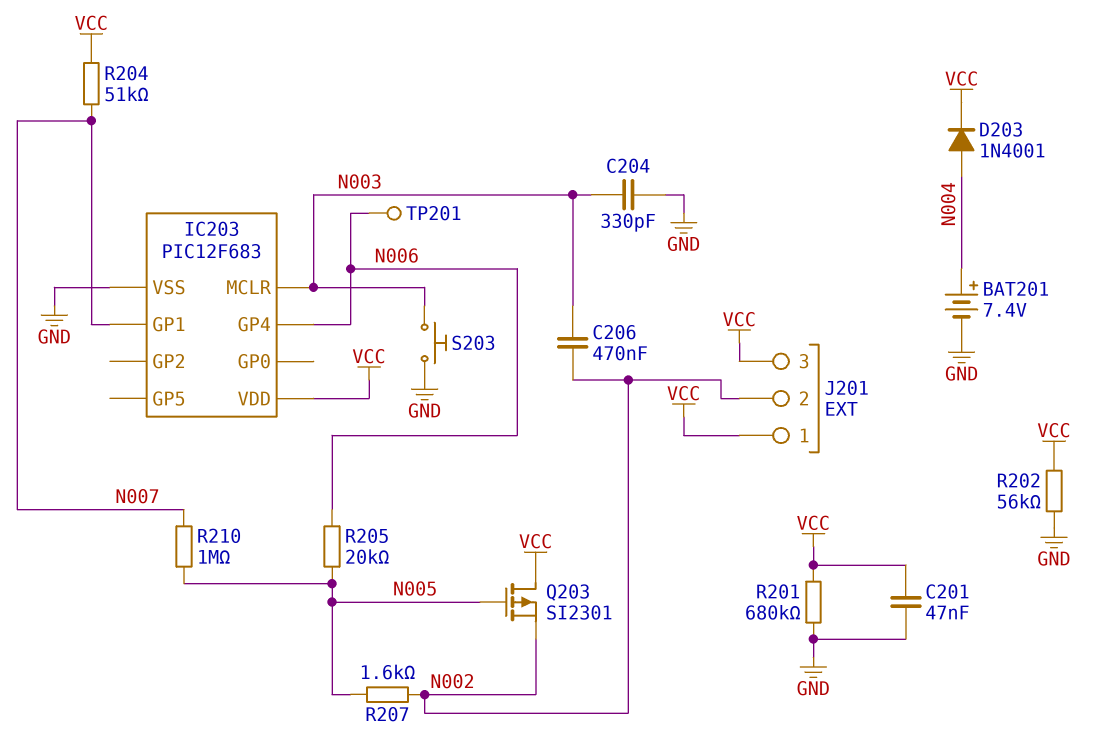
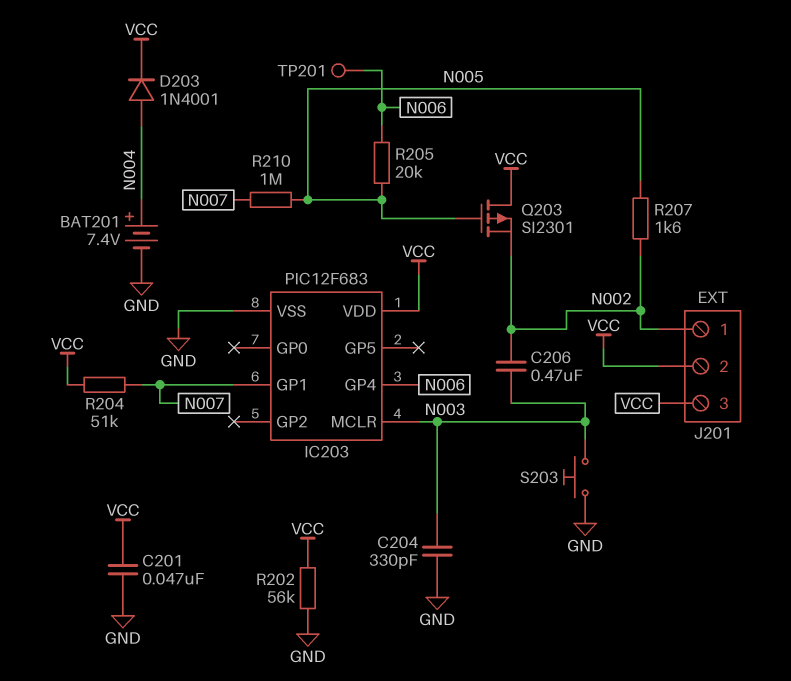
J201 pin 1: VCC -> N002
J201 pin 2: N002 -> VCC
R201: 680k (GND, VCC) -> none

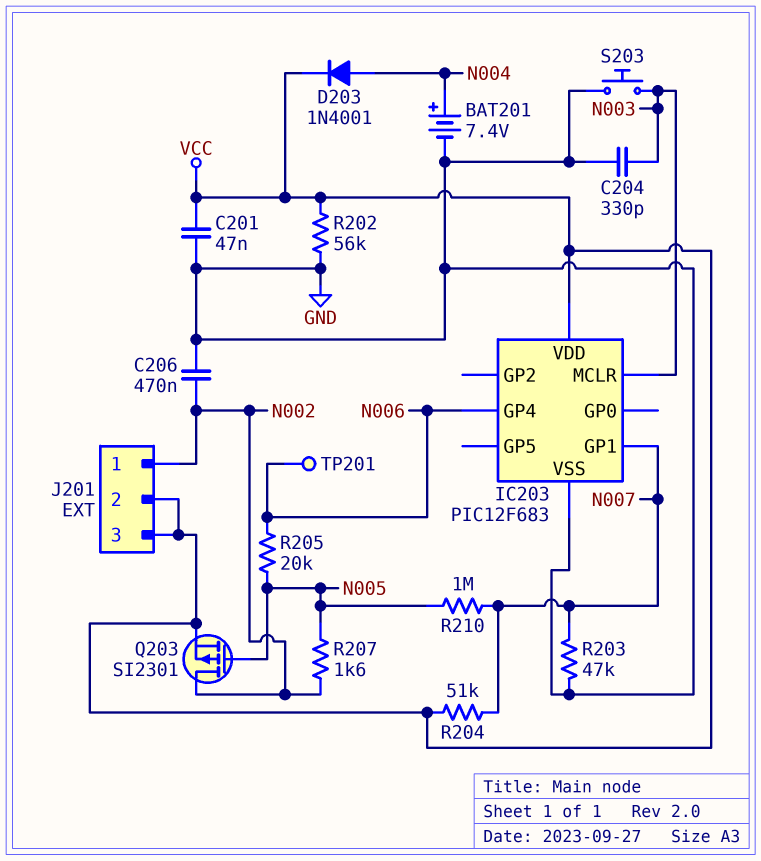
C206: 470nF (N002, N003) -> 470nF (GND, N002)
Q203: PMOS SI2301 (G N005, D VCC, S N002) -> PMOS SI2301 (G N005, D N002, S VCC)
R203: none -> 47k (GND, N007)

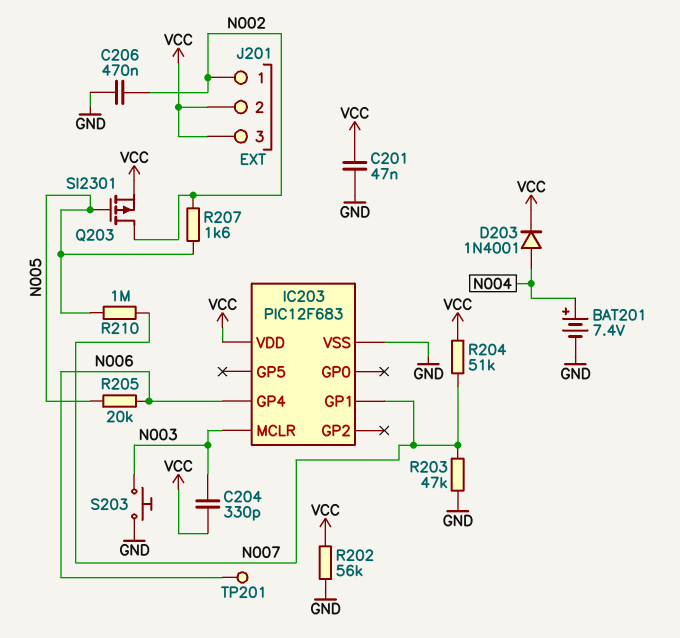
C204: 330pF (GND, N003) -> 330pF (N003, VCC)

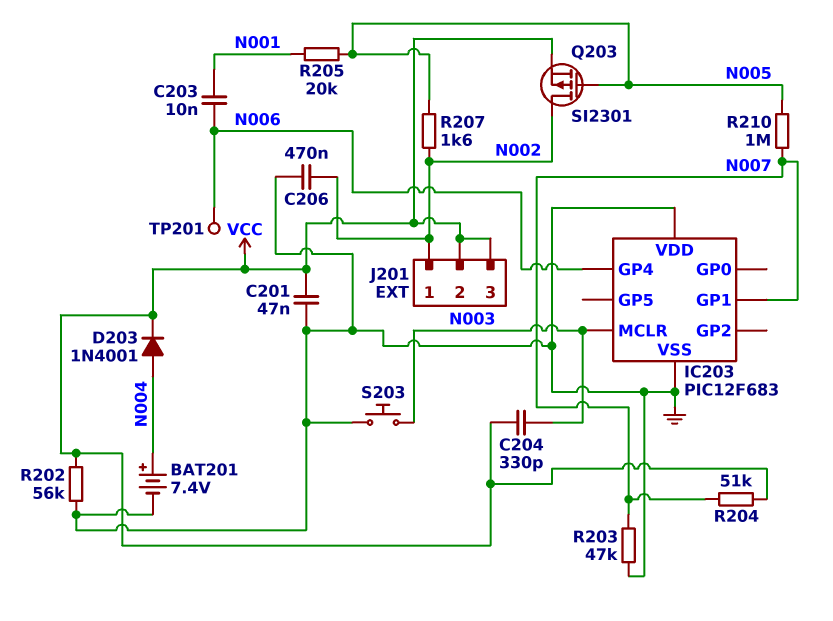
C203: none -> 10nF (N001, N006)
IC203 pin VDD: VCC -> GND
R205: 20k (N005, N006) -> 20k (N001, N005)

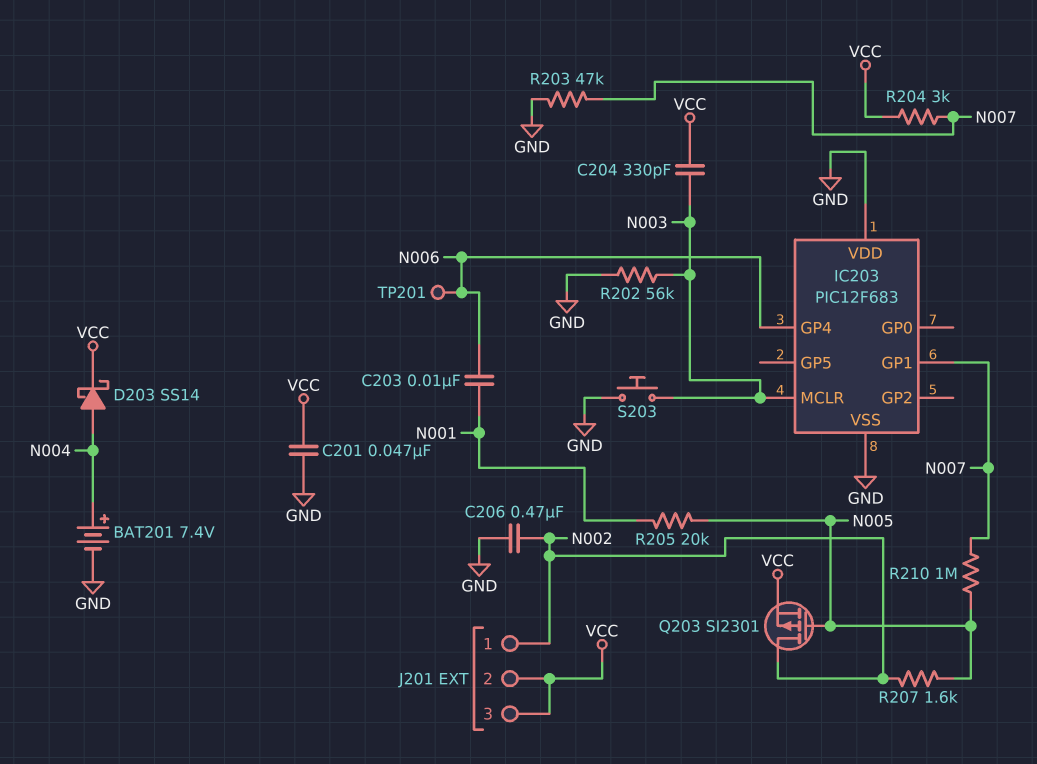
D203: diode 1N4001 (A N004, K VCC) -> schottky SS14 (A N004, K VCC)
R202: 56k (GND, VCC) -> 56k (GND, N003)
R204: 51k (N007, VCC) -> 3k (N007, VCC)

